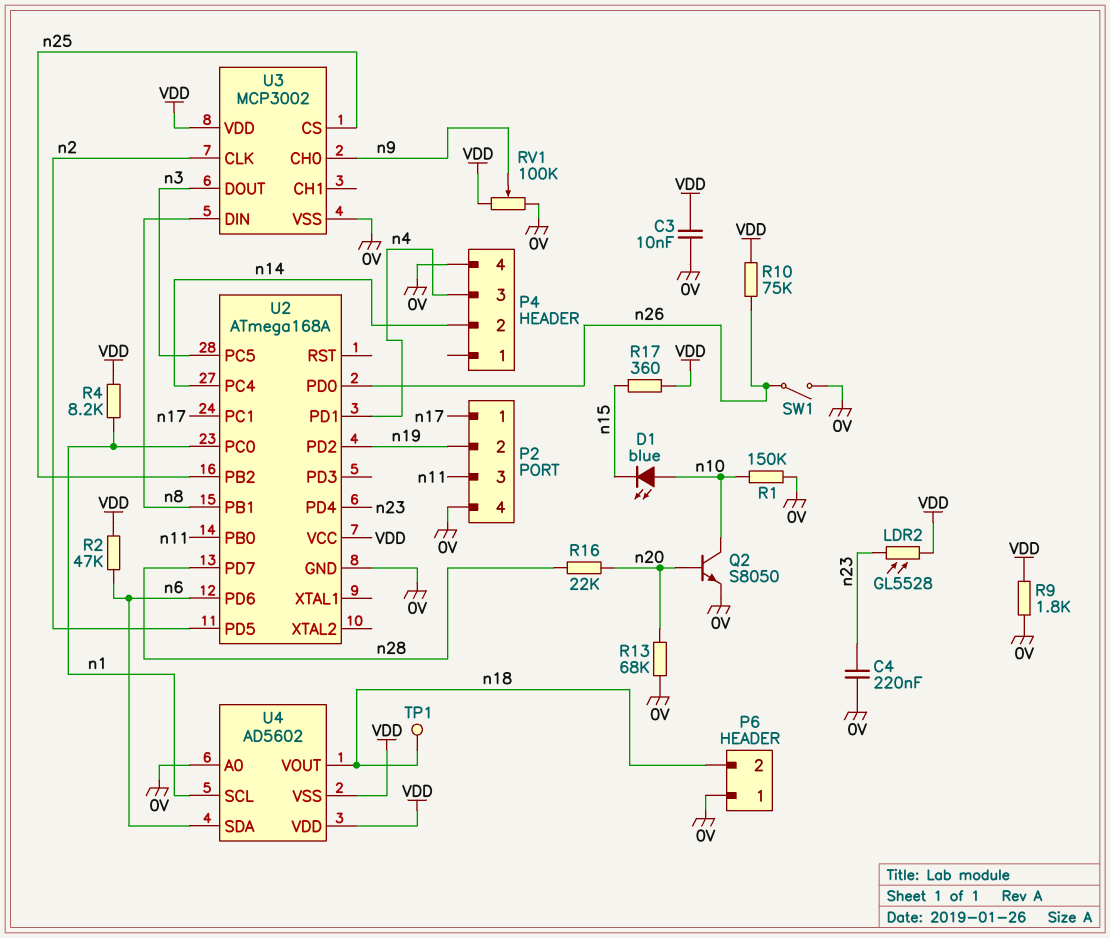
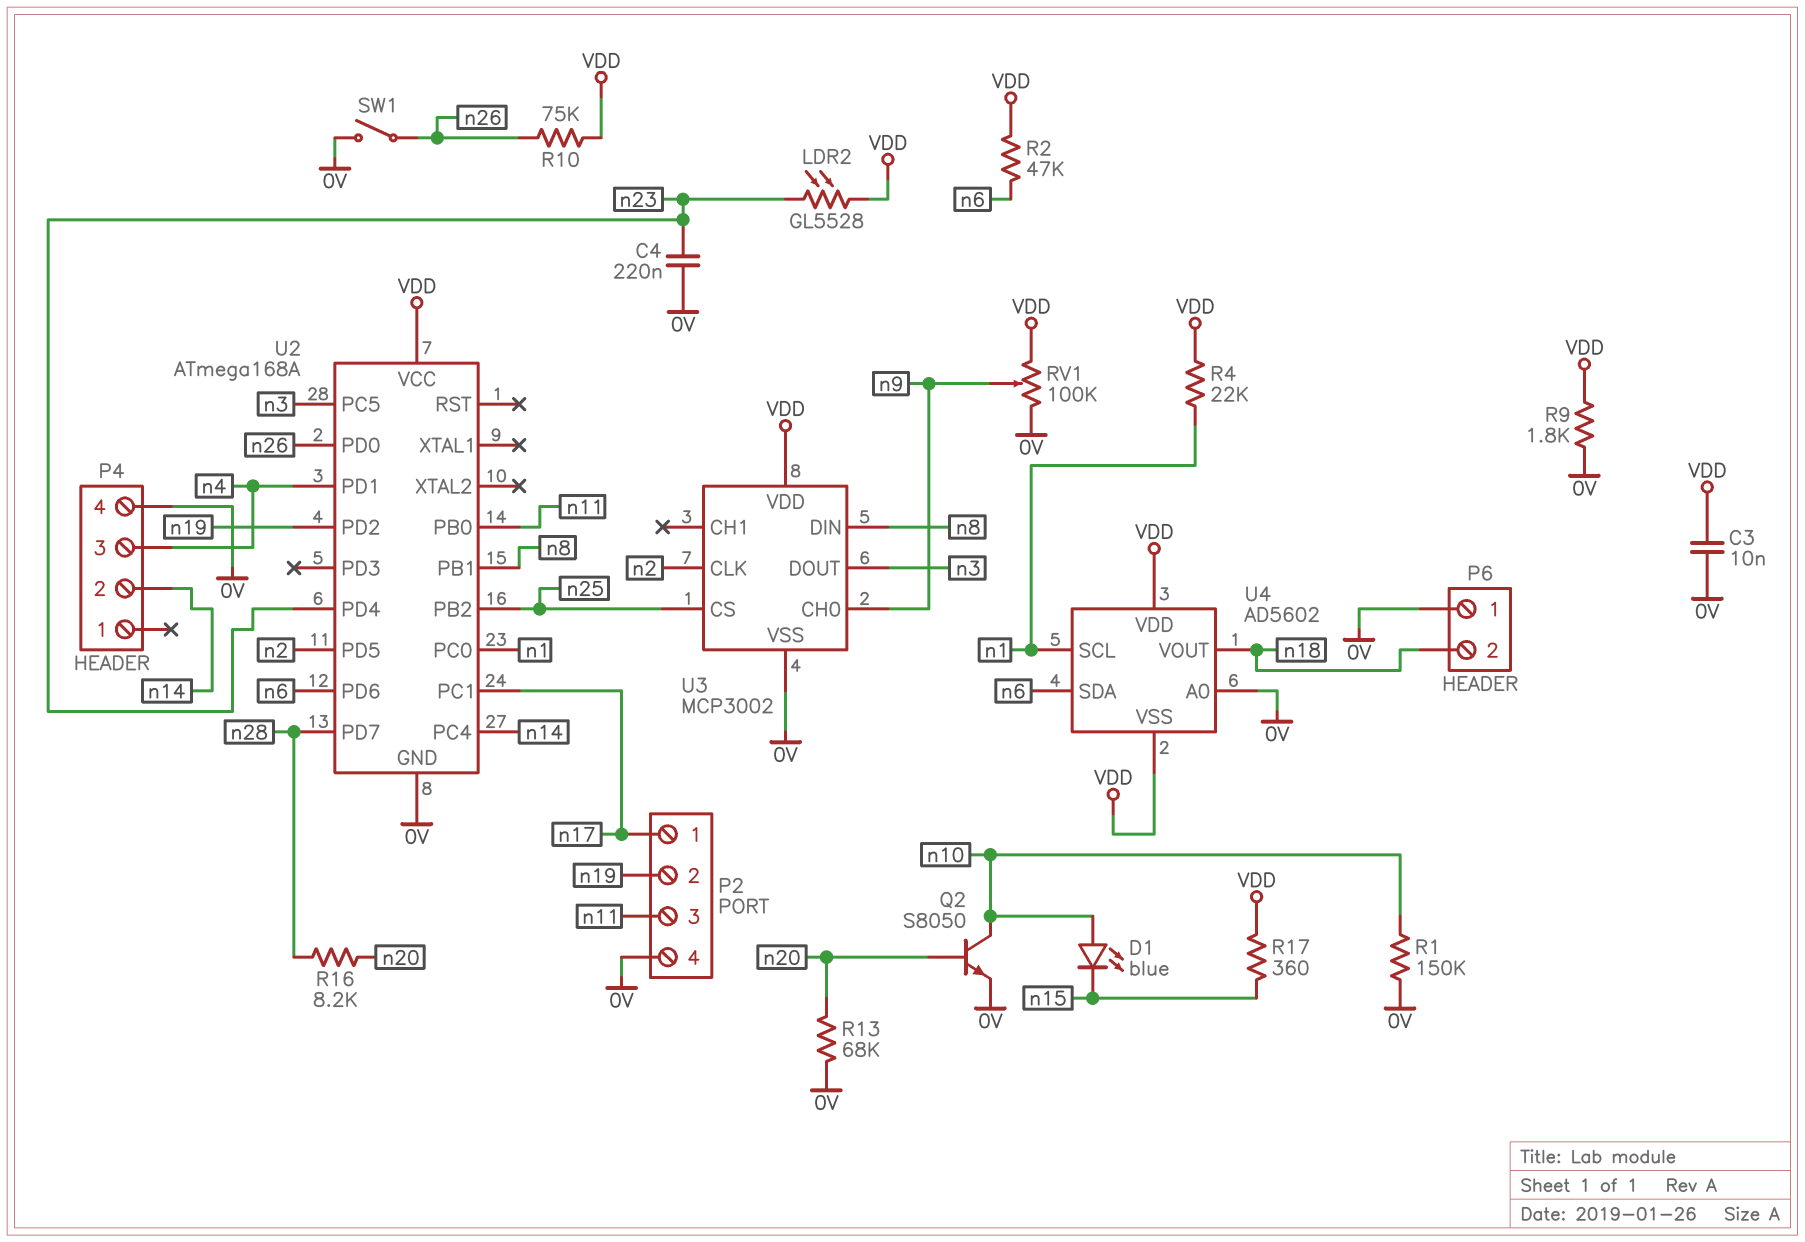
R4: 8.2k (VDD, n1) -> 22k (VDD, n1)
R16: 22k (n20, n28) -> 8.2k (n20, n28)
TP1: test point (n18) -> none

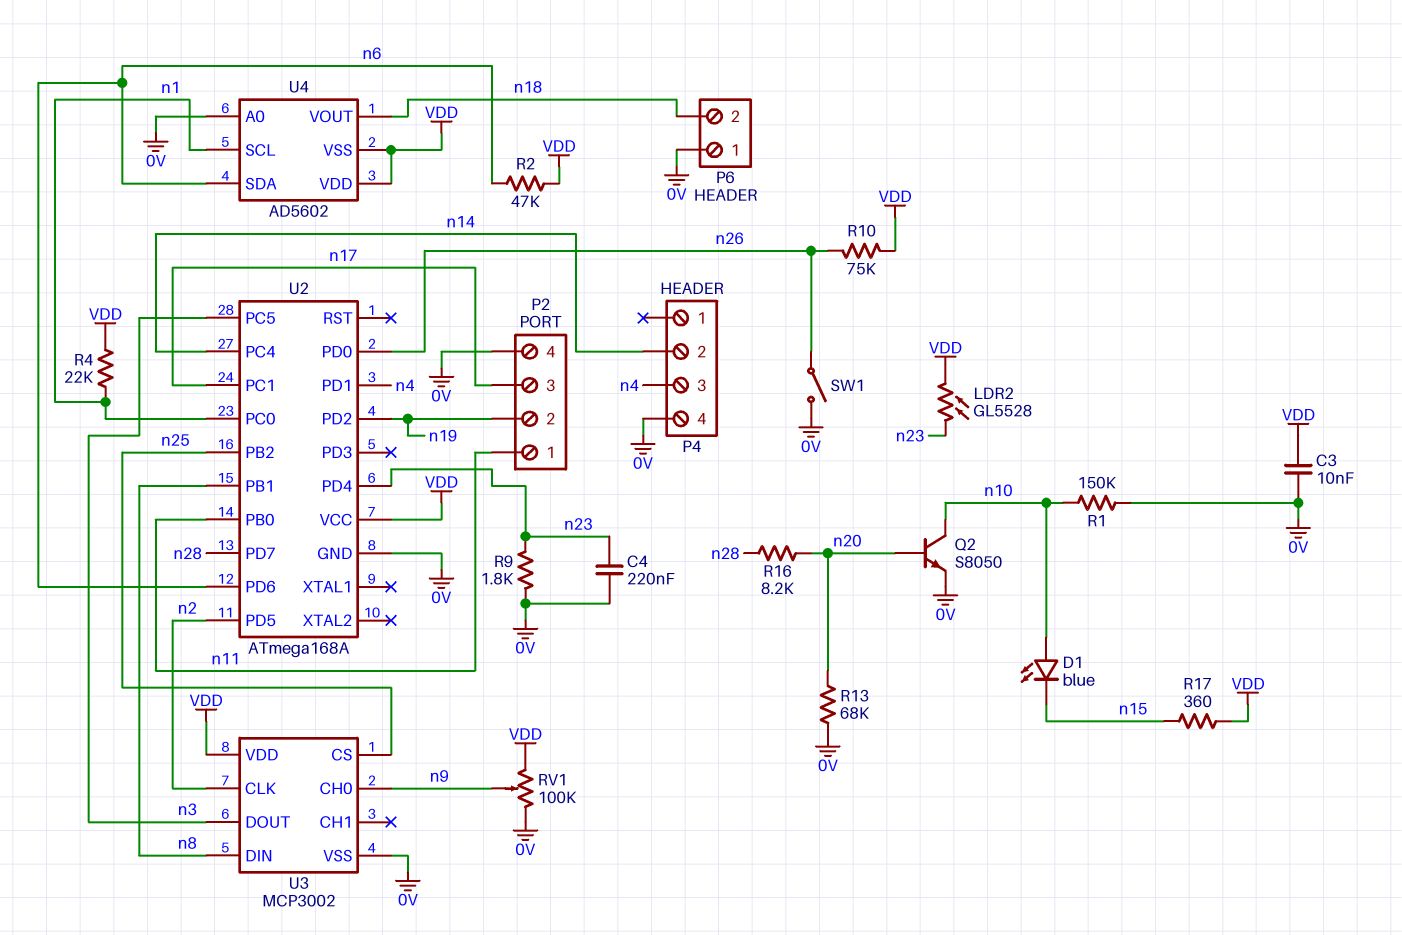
P2 pin 1: n17 -> n11
P2 pin 3: n11 -> n17
R9: 1.8k (0V, VDD) -> 1.8k (0V, n23)

